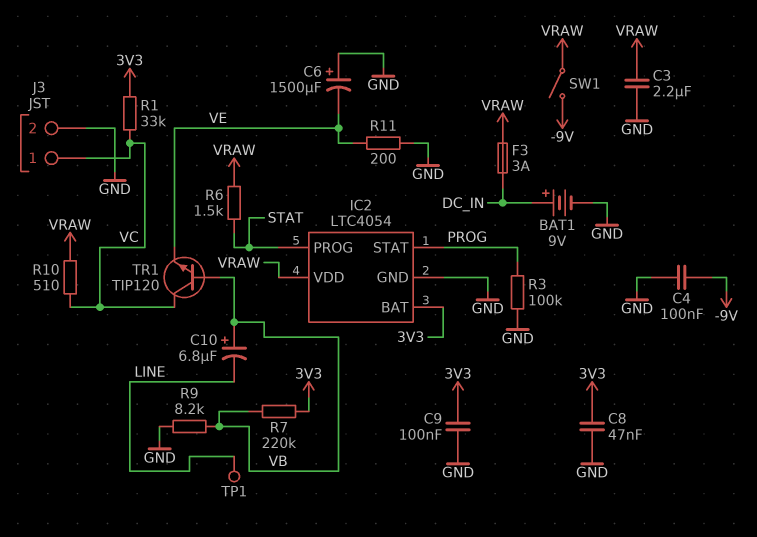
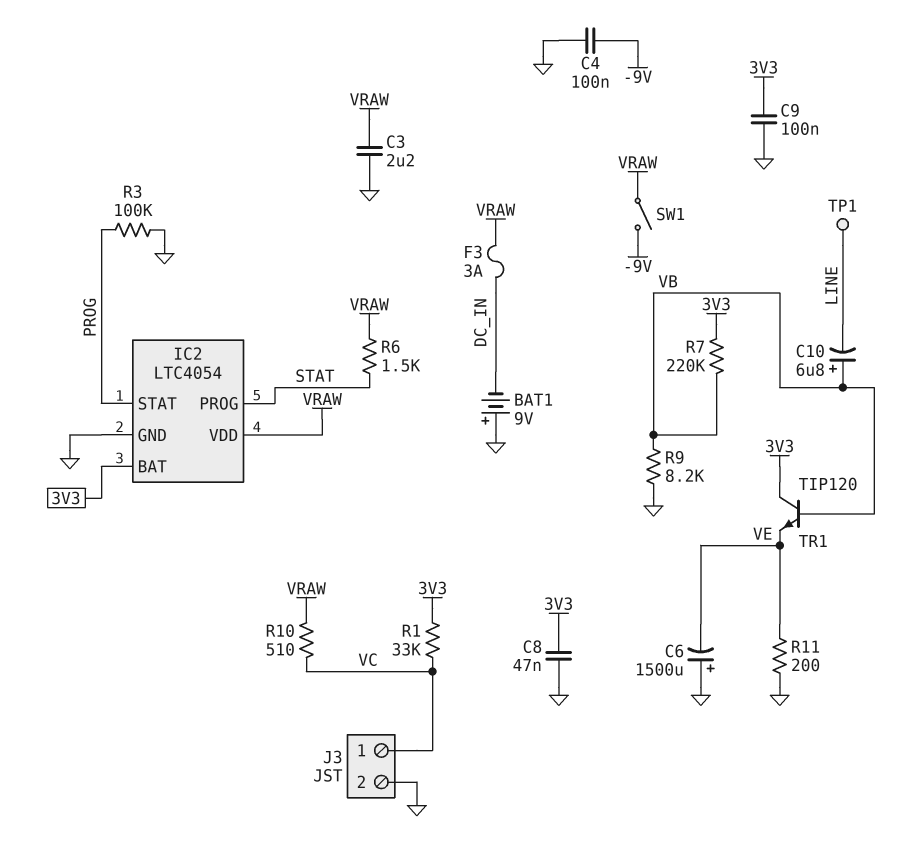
BAT1: 9V (plus DC_IN, minus GND) -> 9V (plus GND, minus DC_IN)
TR1: NPN TIP120 (B VB, C VC, E VE) -> NPN TIP120 (B VB, C 3V3, E VE)

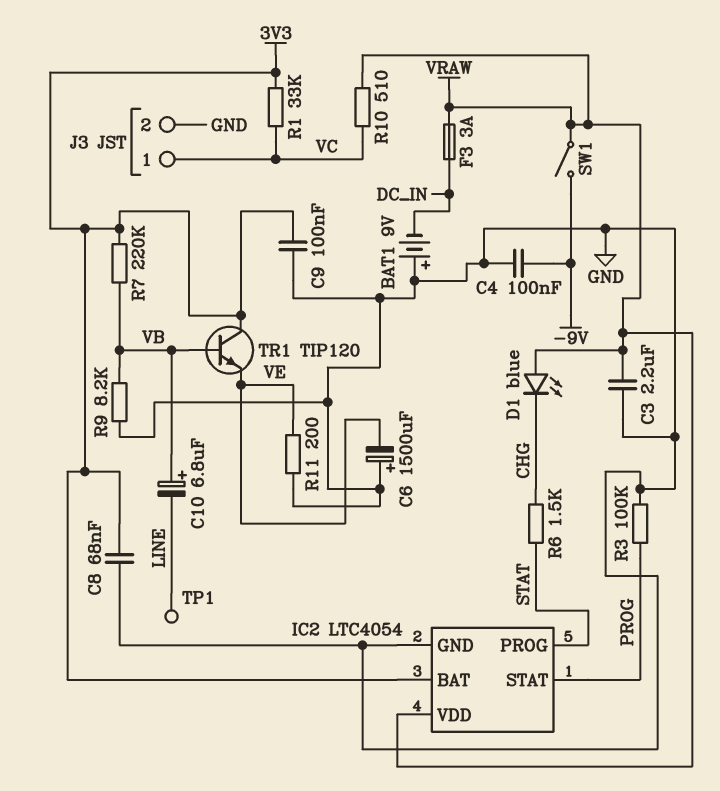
C8: 47nF (3V3, GND) -> 68nF (3V3, GND)
D1: none -> LED blue (A VRAW, K CHG)
R6: 1.5k (STAT, VRAW) -> 1.5k (CHG, STAT)

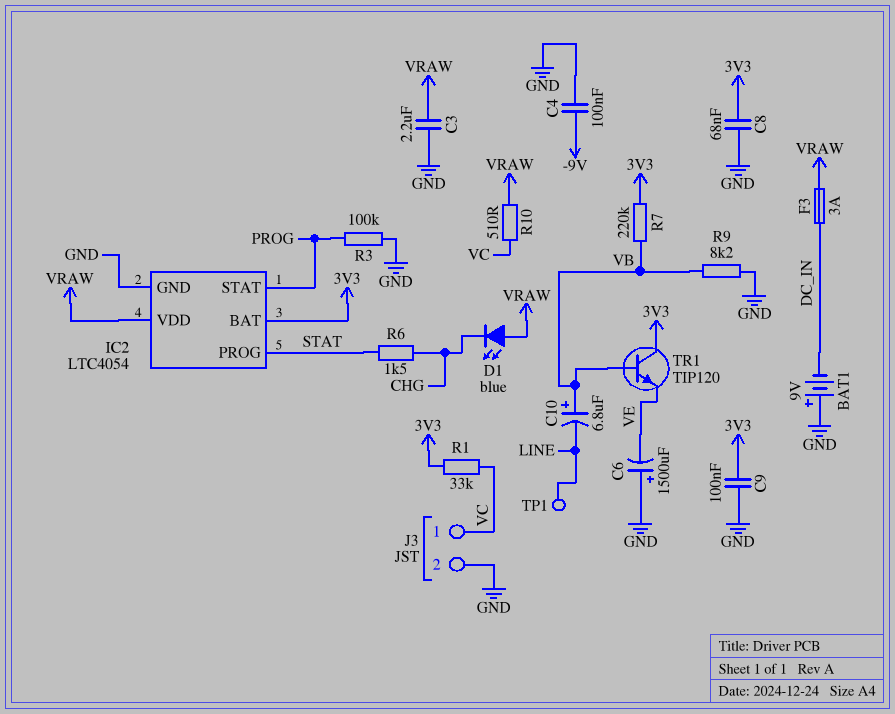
R11: 200 (GND, VE) -> none
SW1: switch (-9V, VRAW) -> none

